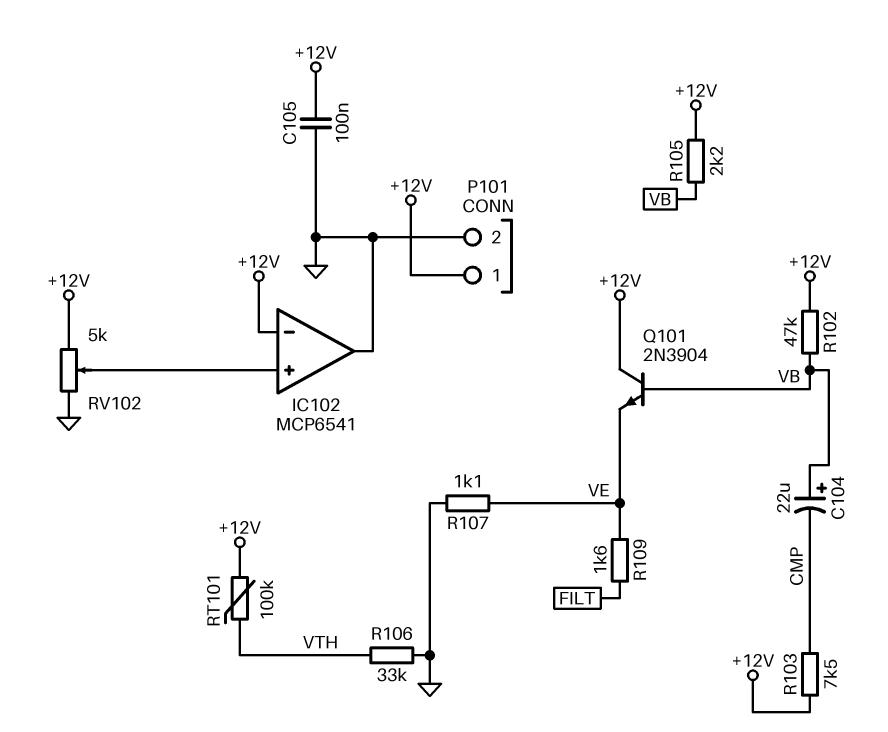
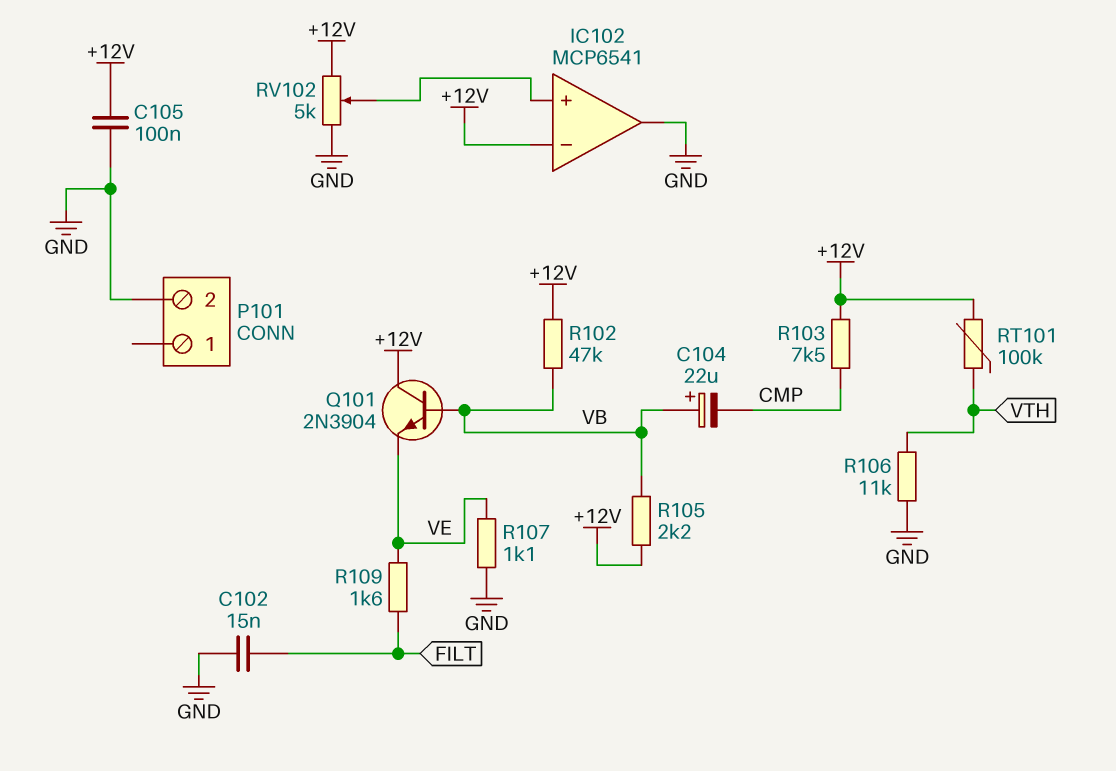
C102: none -> 15nF (FILT, GND)
P101 pin 1: +12V -> none
R106: 33k (GND, VTH) -> 11k (GND, VTH)

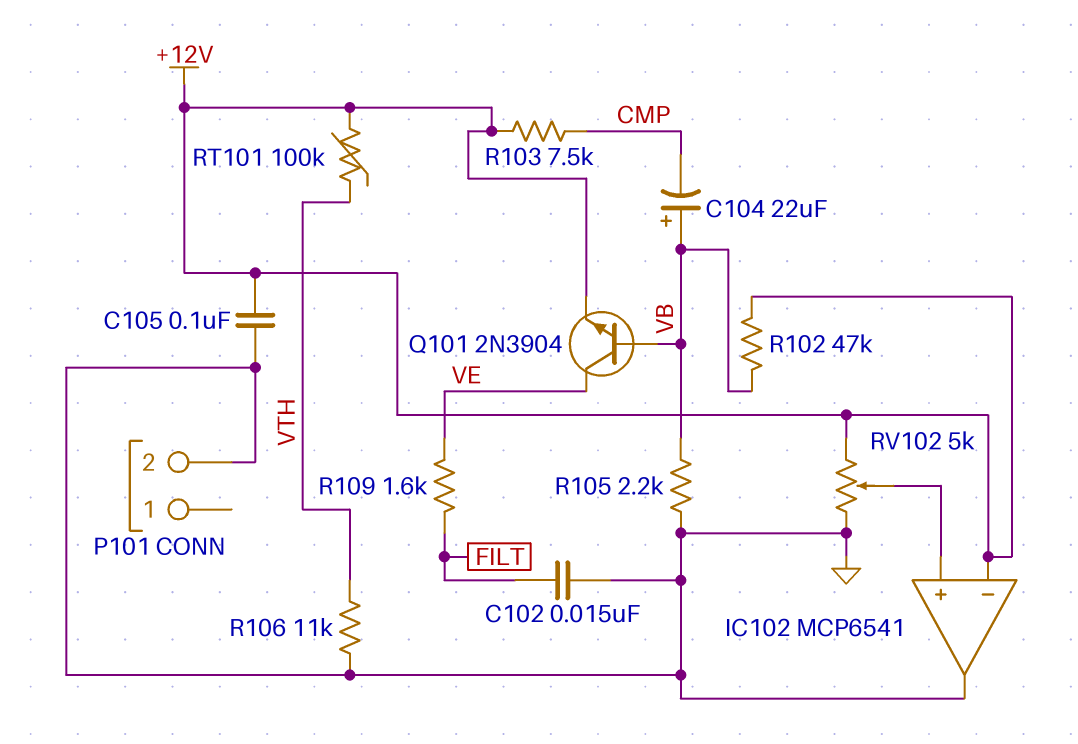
Q101: NPN 2N3904 (B VB, C +12V, E VE) -> NPN 2N3904 (B VB, C VE, E +12V)
R105: 2.2k (+12V, VB) -> 2.2k (GND, VB)
R107: 1.1k (GND, VE) -> none

